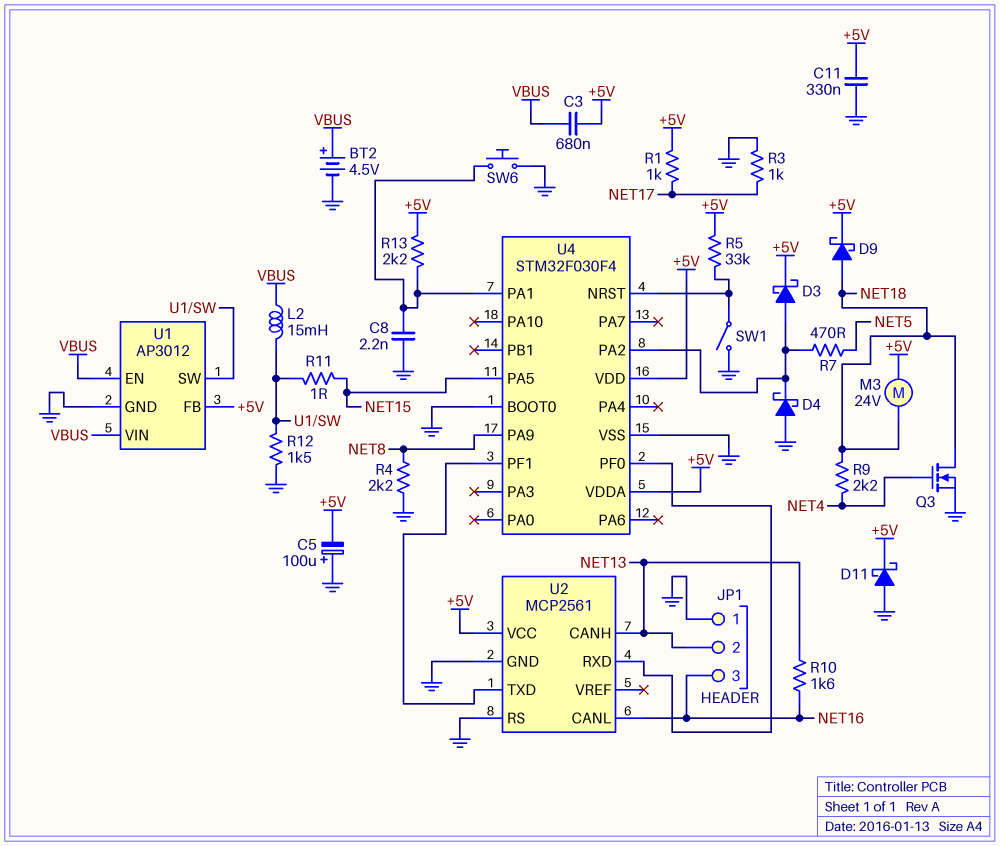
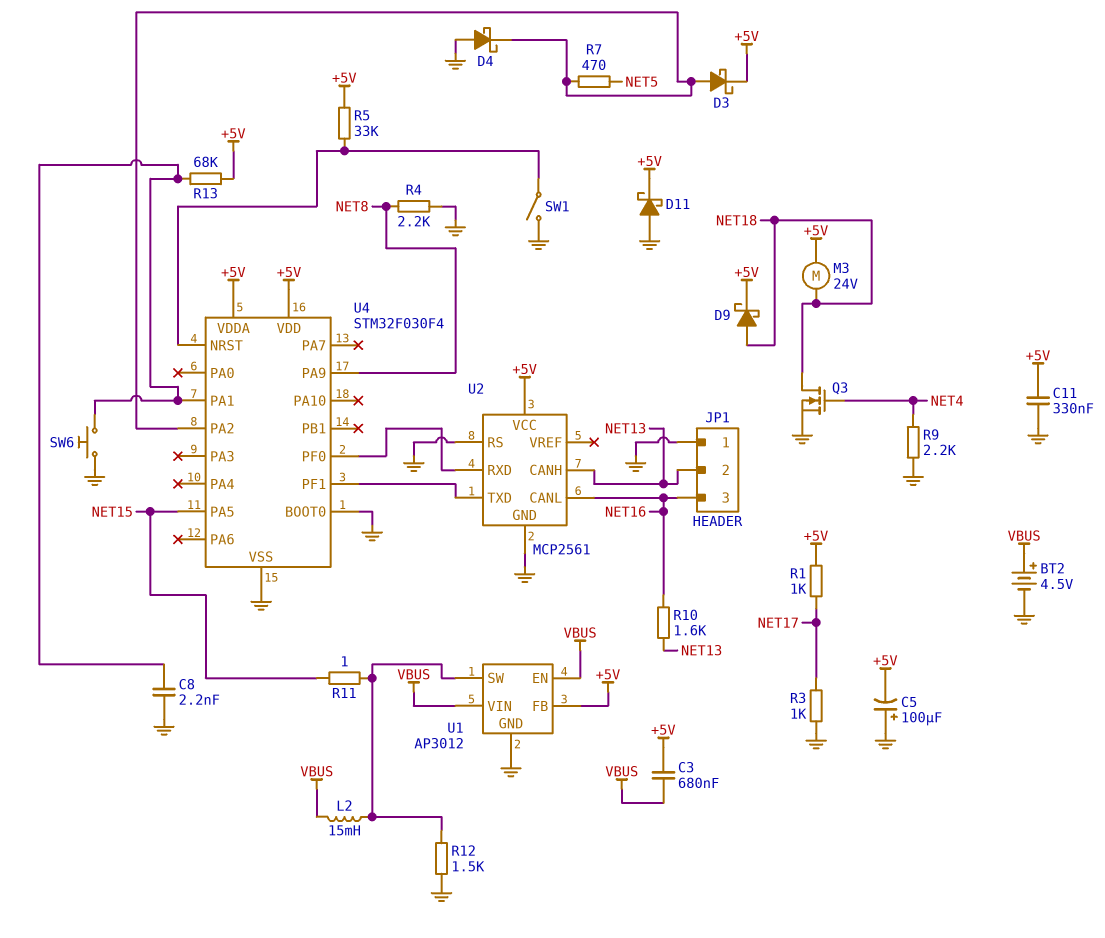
R9: 2.2k (NET4, NET18) -> 2.2k (GND, NET4)
R13: 2.2k (+5V, U4/PA1) -> 68k (+5V, U4/PA1)

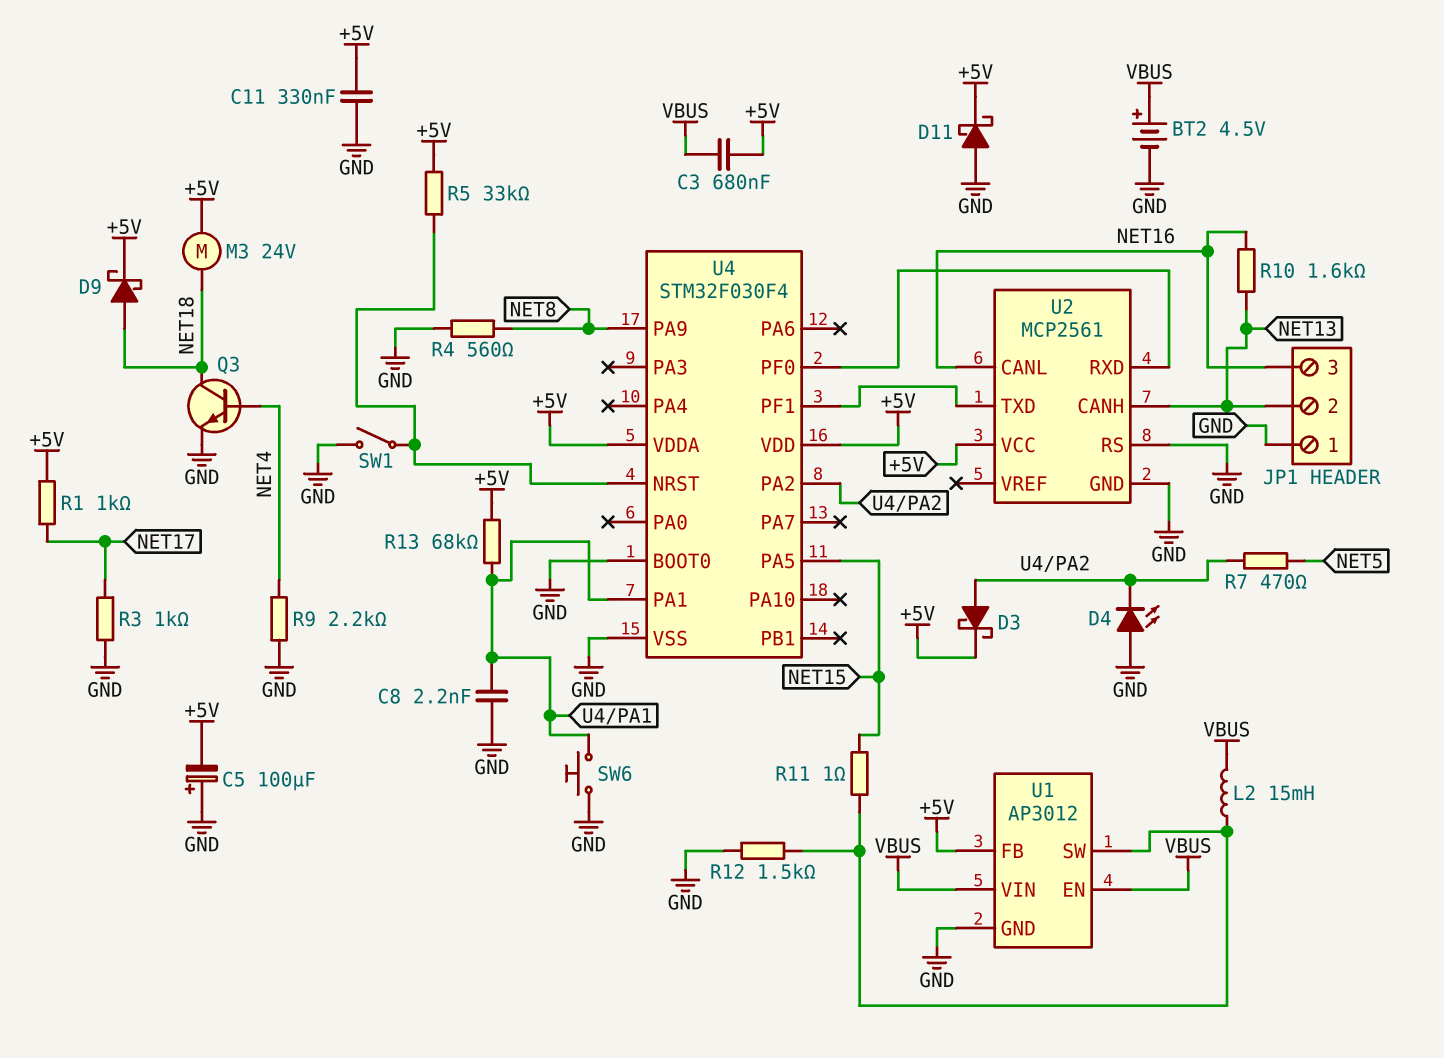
D4: schottky (A GND, K U4/PA2) -> LED (A GND, K U4/PA2)
Q3: NMOS (G NET4, D NET18, S GND) -> NPN (B NET4, C NET18, E GND)
R4: 2.2k (GND, NET8) -> 560 (GND, NET8)

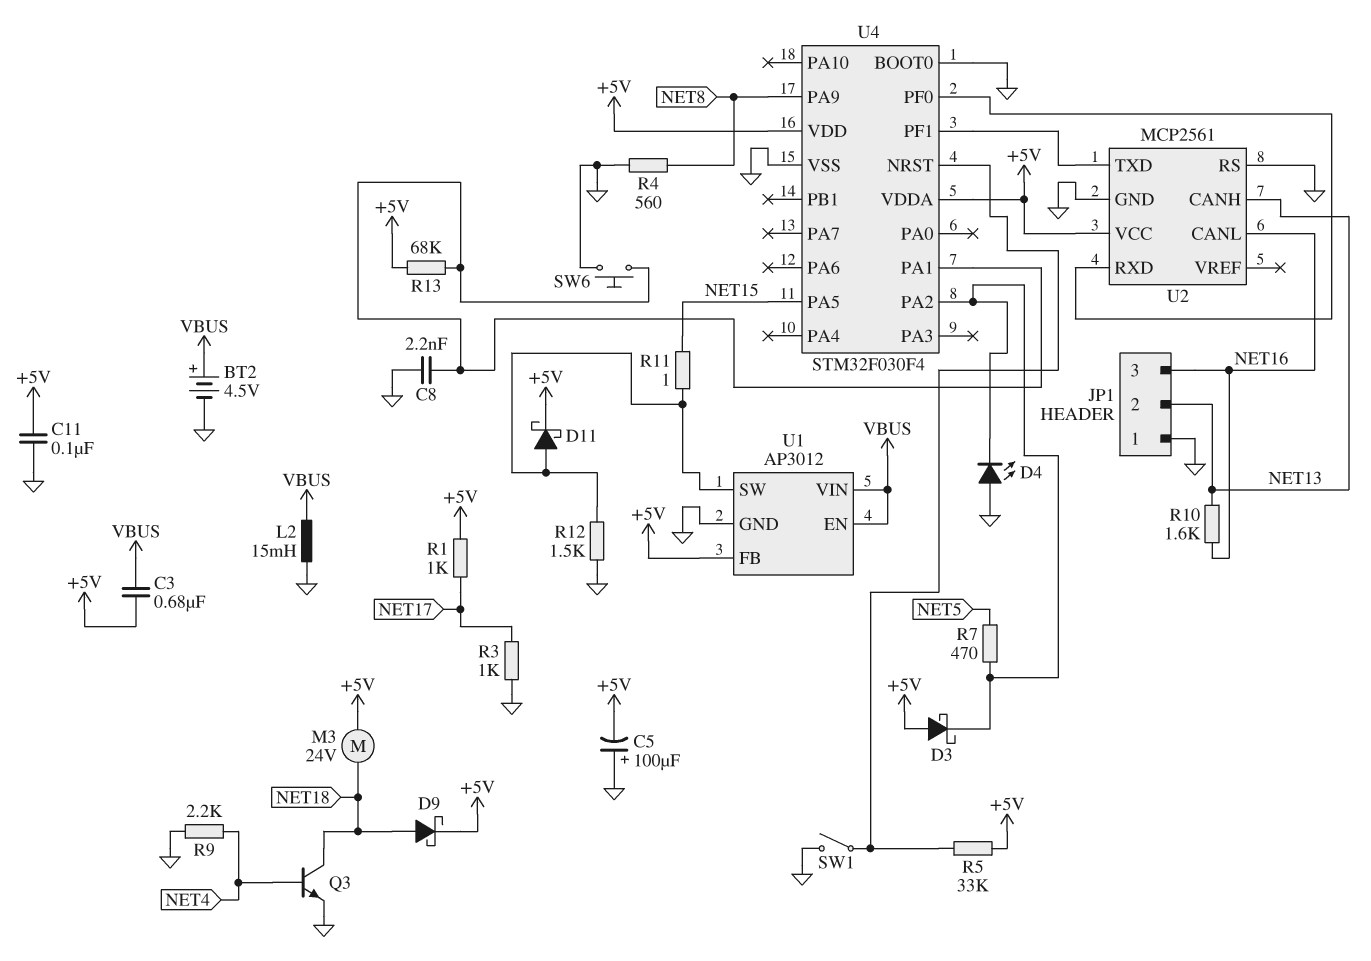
C11: 330nF (+5V, GND) -> 100nF (+5V, GND)
D3: schottky (A U4/PA2, K +5V) -> schottky (A +5V, K U4/PA2)
D11: schottky (A GND, K +5V) -> schottky (A U1/SW, K +5V)
L2: 15mH (U1/SW, VBUS) -> 15mH (GND, VBUS)

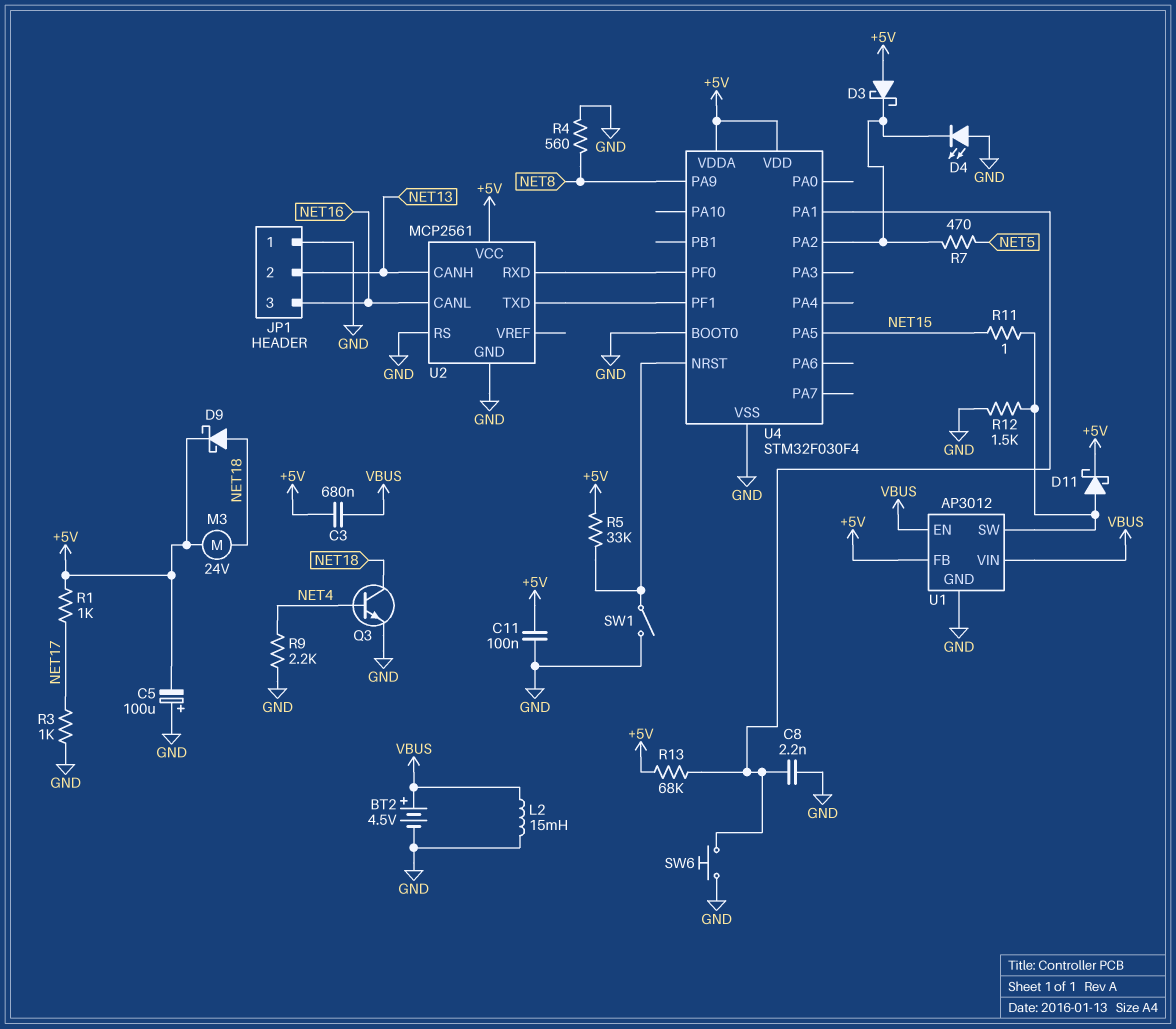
R10: 1.6k (NET13, NET16) -> none

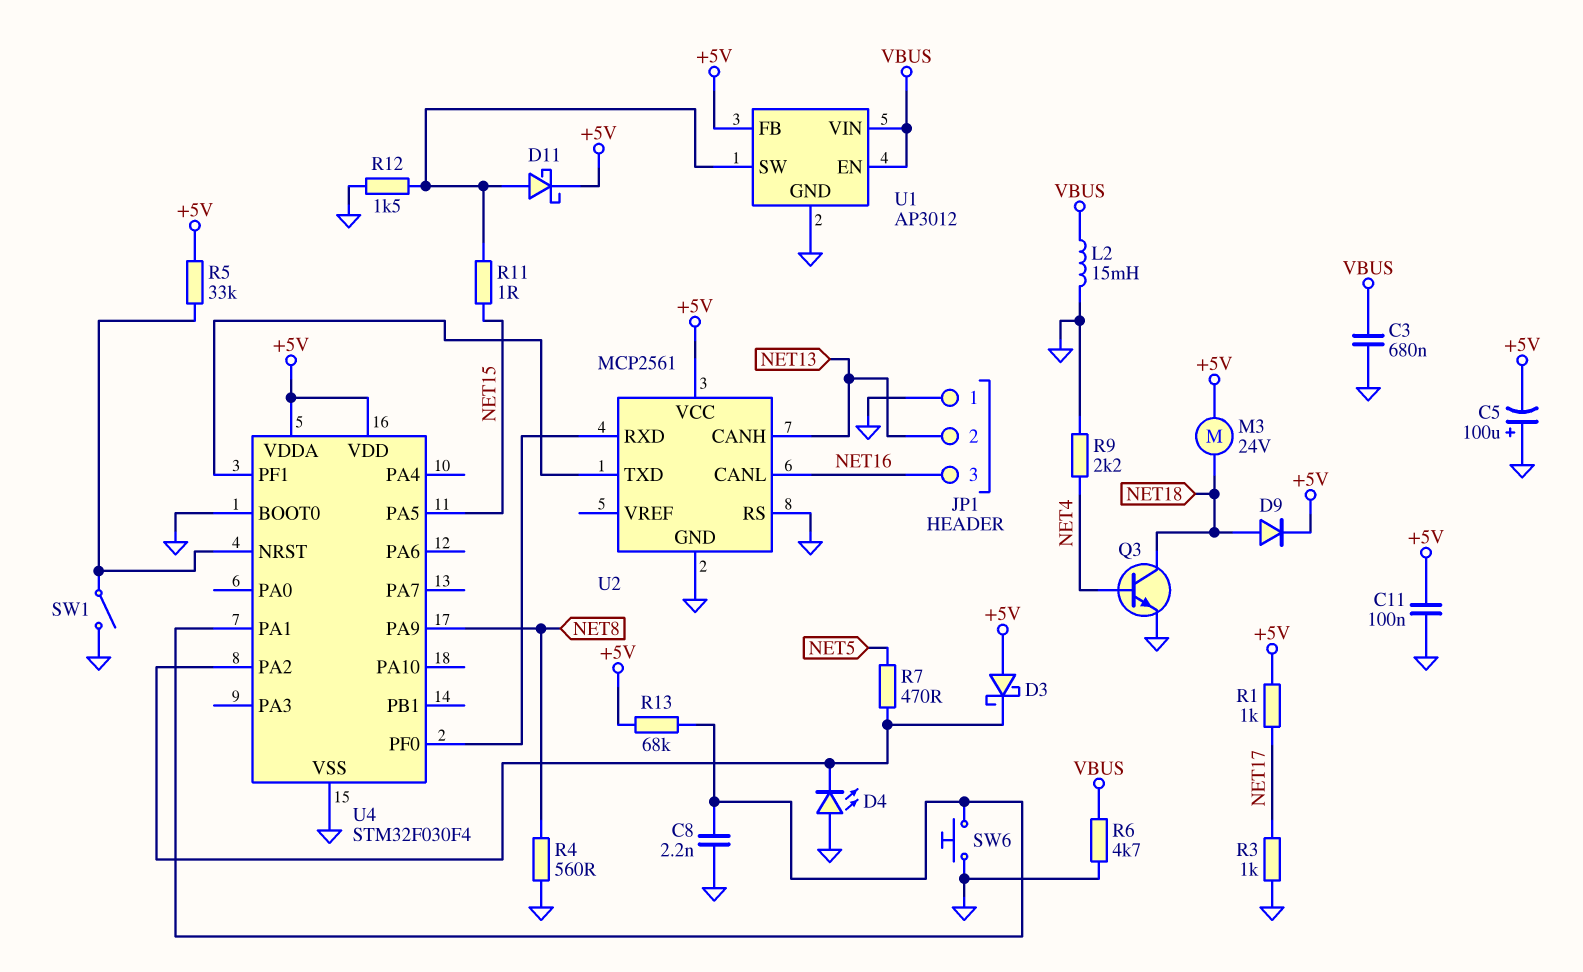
BT2: 4.5V (plus VBUS, minus GND) -> none
C3: 680nF (+5V, VBUS) -> 680nF (GND, VBUS)
D9: schottky (A NET18, K +5V) -> diode (A NET18, K +5V)
R6: none -> 4.7k (GND, VBUS)

